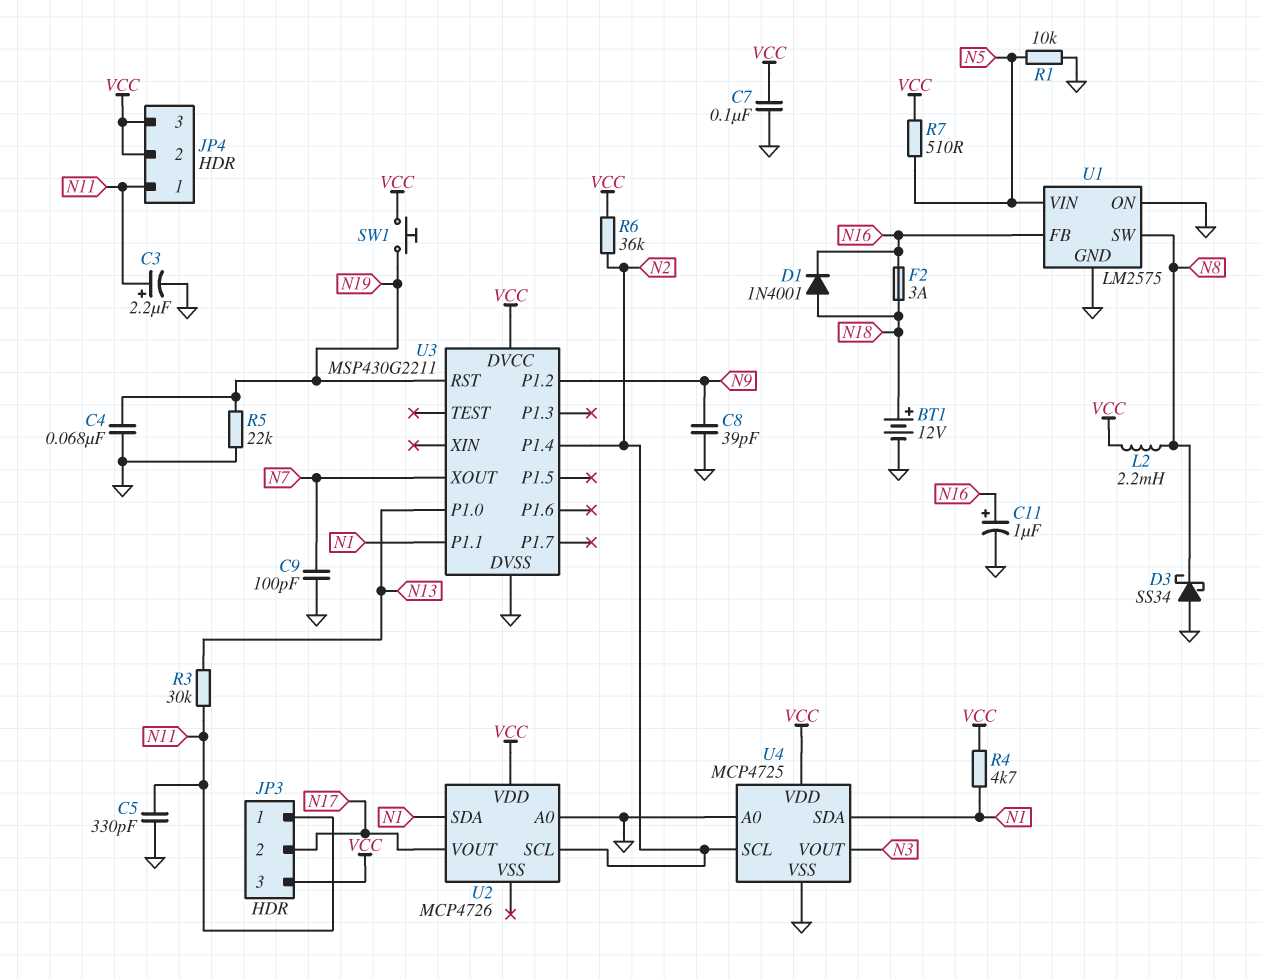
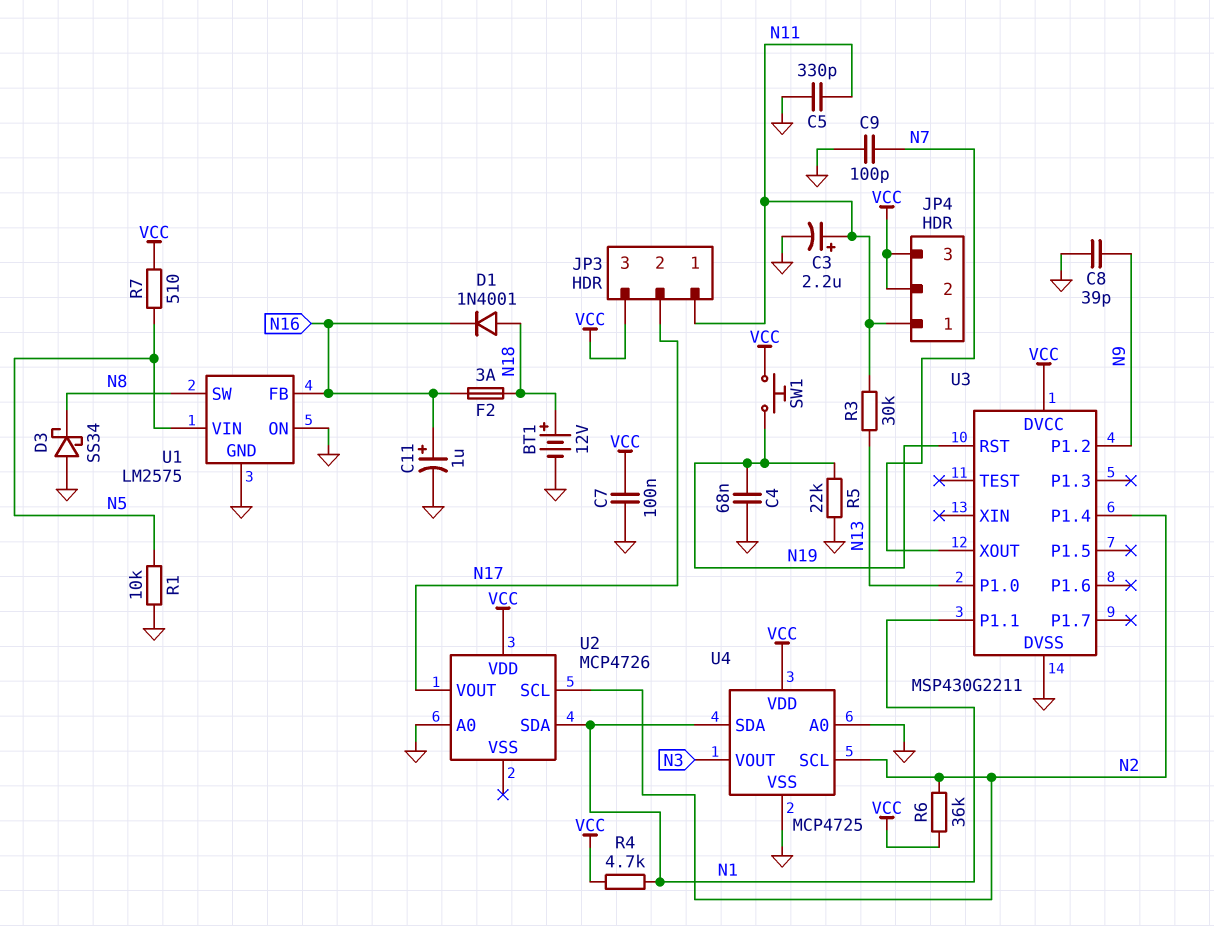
L2: 2.2mH (N8, VCC) -> none

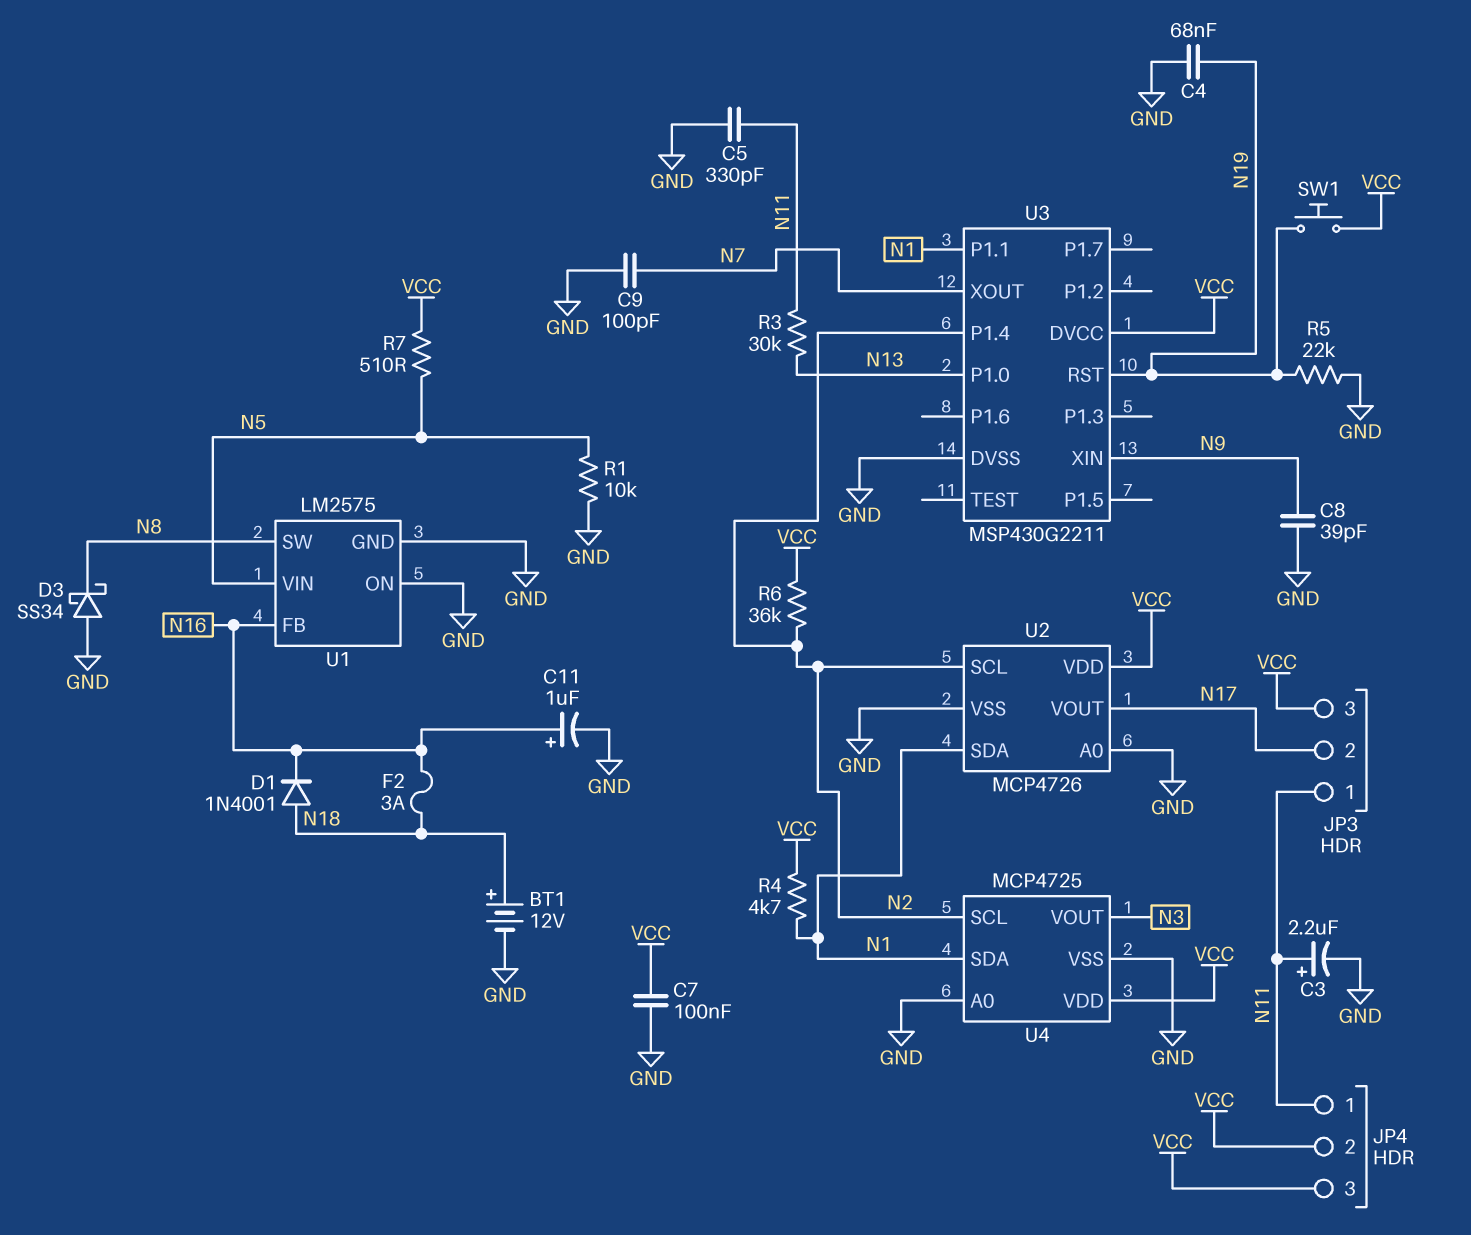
U2 pin VSS: none -> GND
U3 pin P1.2: N9 -> none
U3 pin XIN: none -> N9

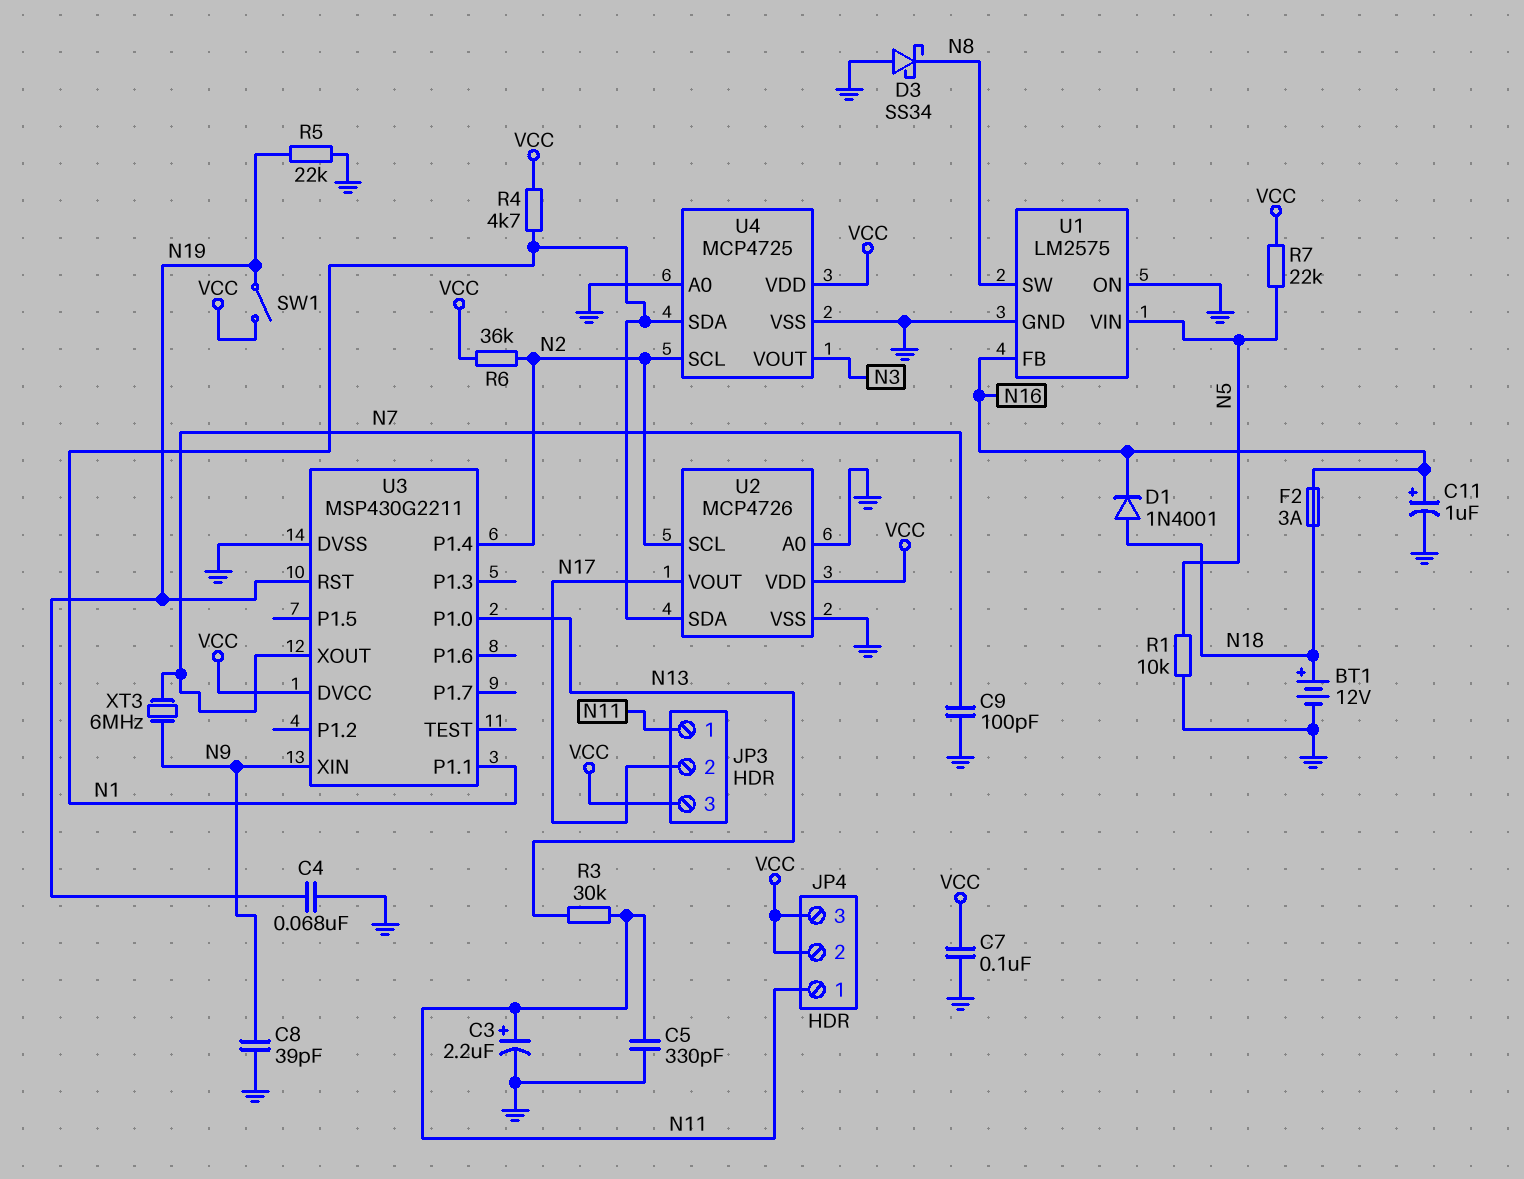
R7: 510 (N5, VCC) -> 22k (N5, VCC)
SW1: button (N19, VCC) -> switch (N19, VCC)
XT3: none -> 6MHz (N7, N9)

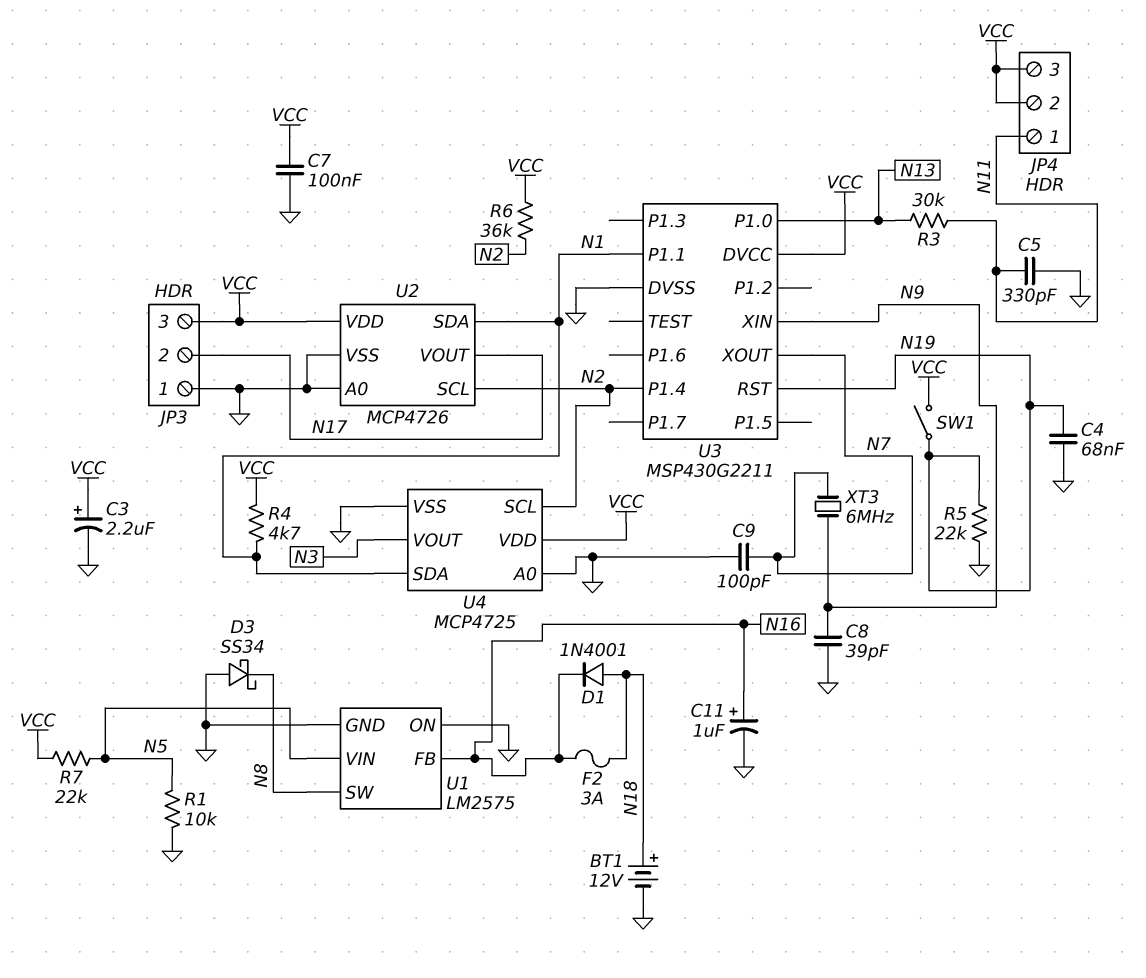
C3: 2.2uF (plus N11, minus GND) -> 2.2uF (plus VCC, minus GND)
JP3 pin 1: N11 -> GND

